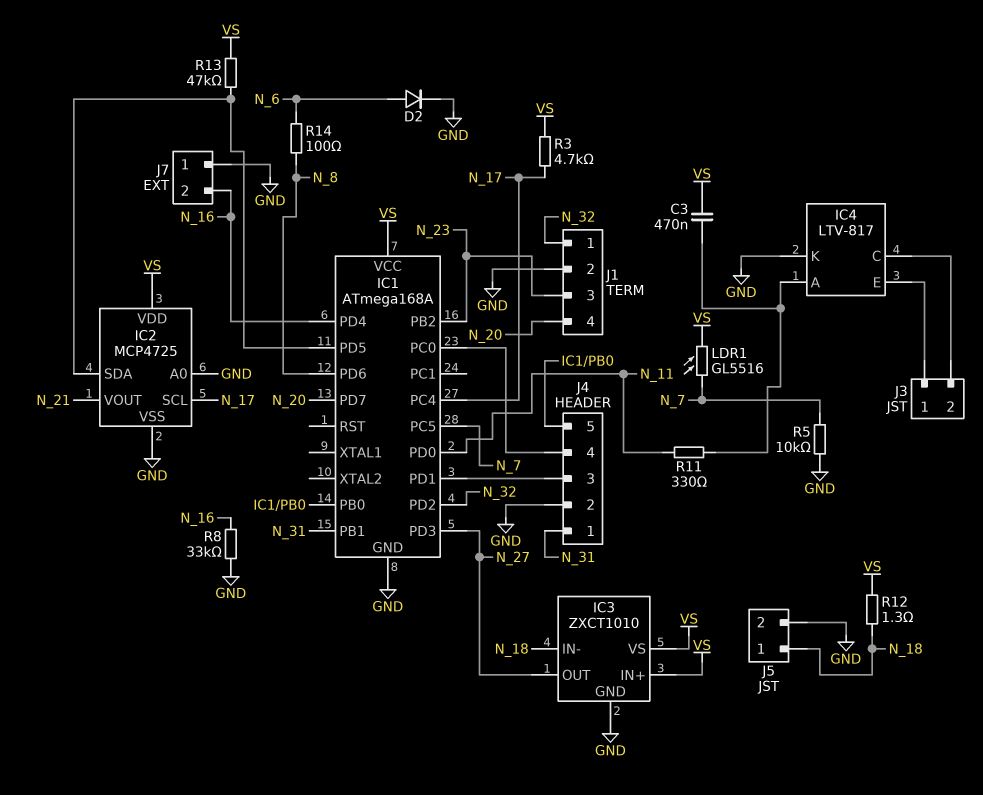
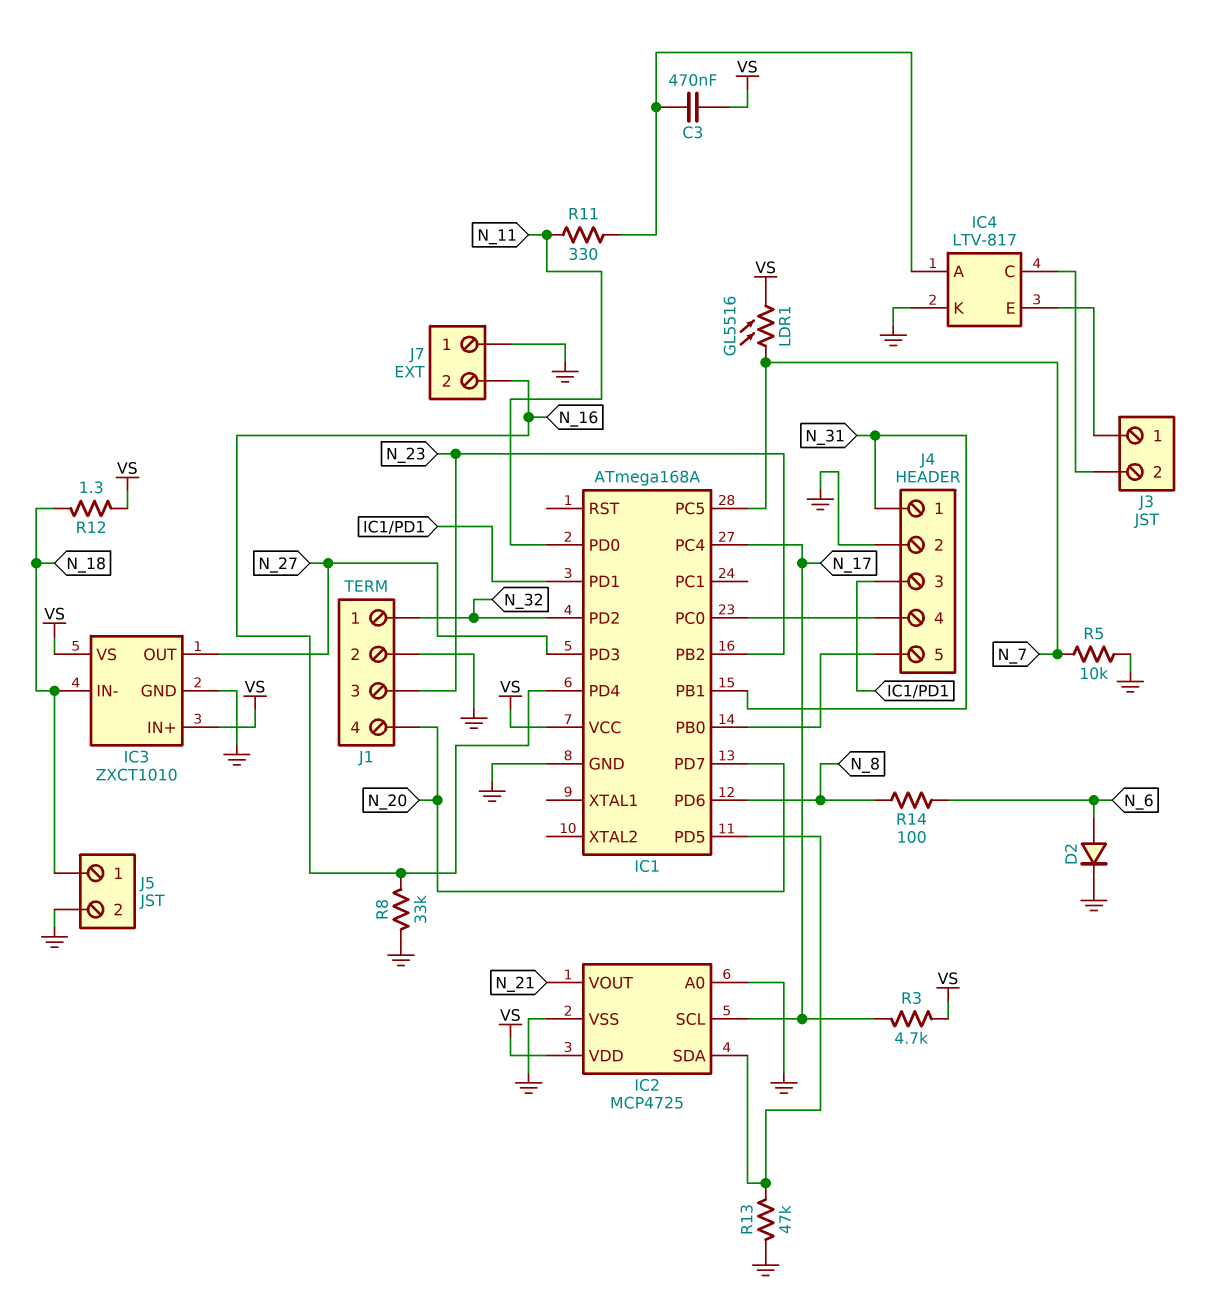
R13: 47k (IC1/PD5, VS) -> 47k (GND, IC1/PD5)

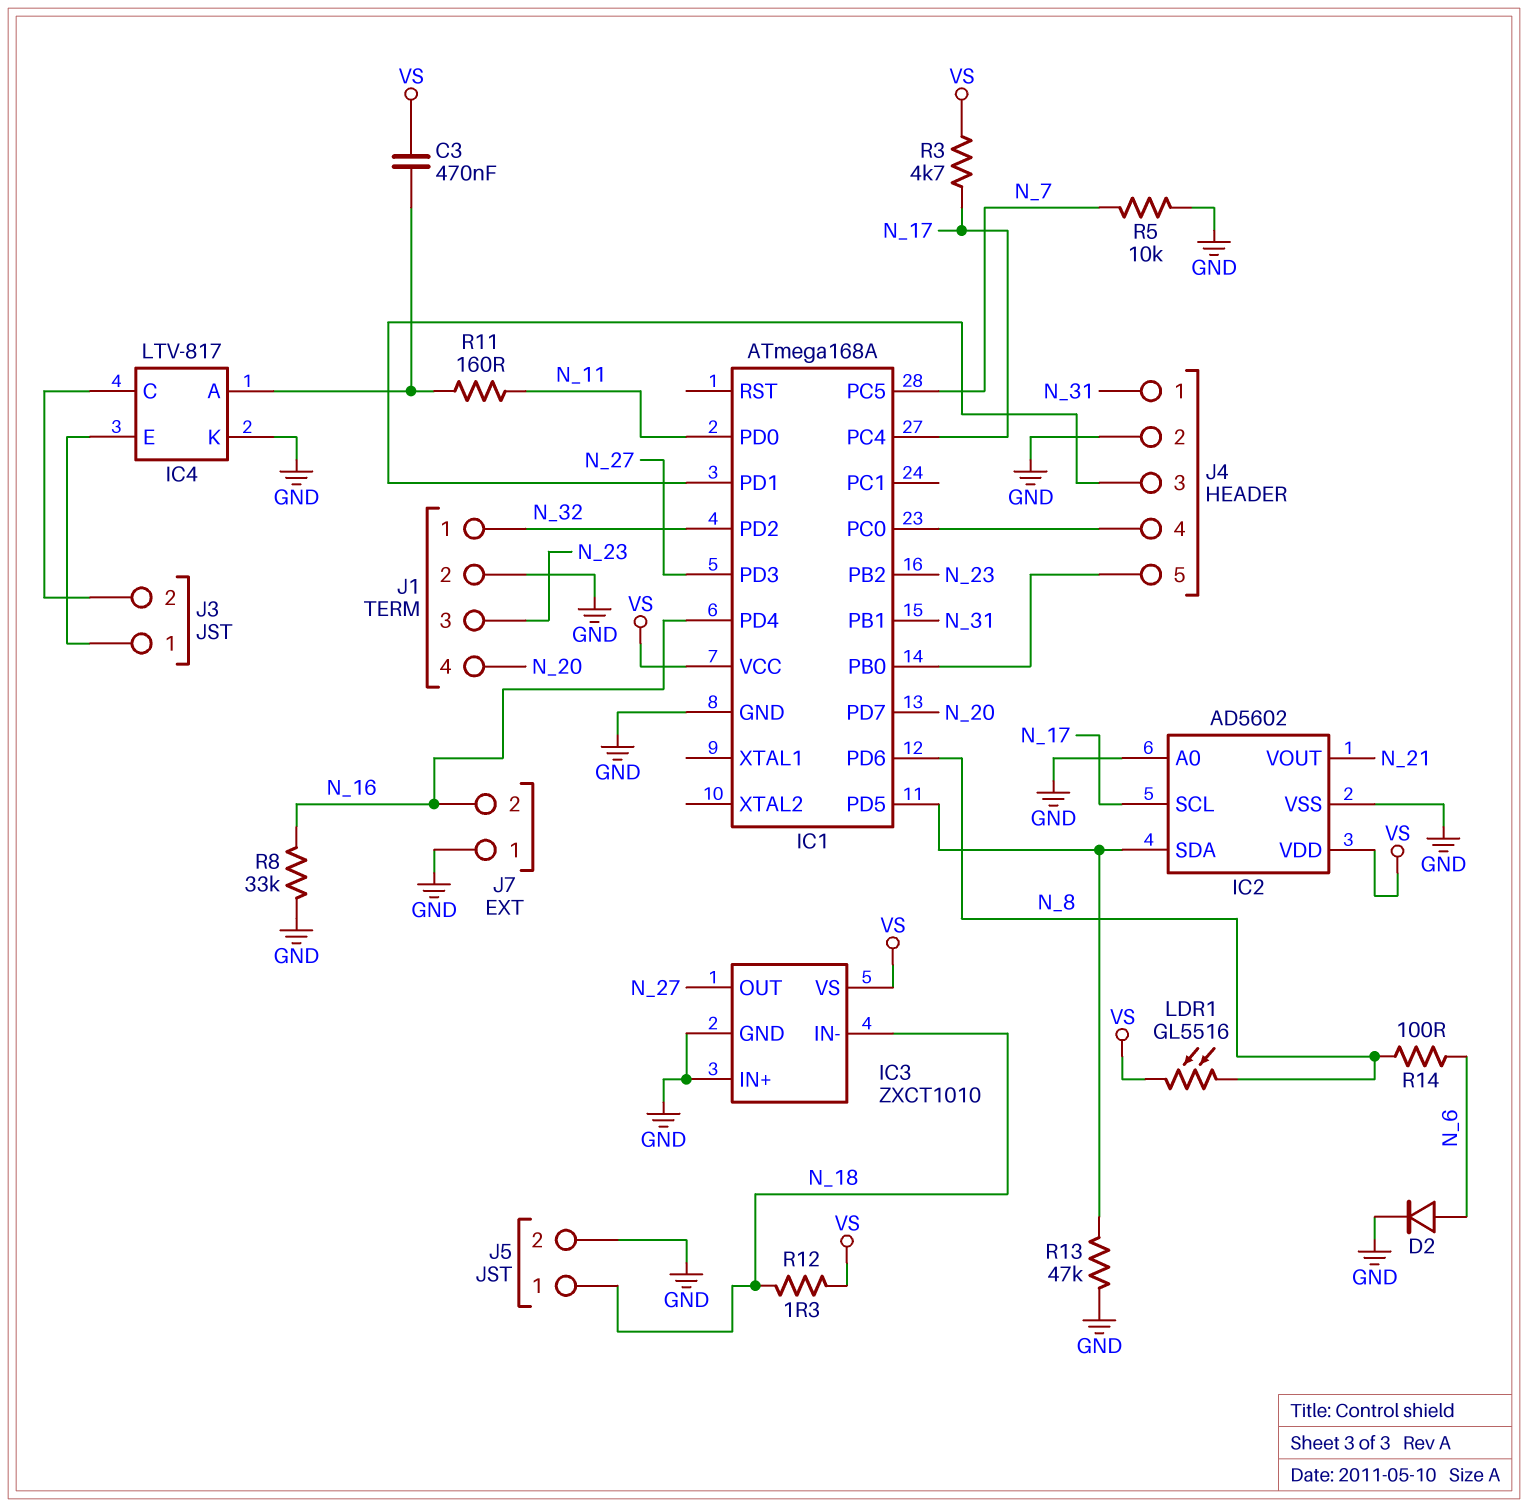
IC2: MCP4725 -> AD5602
IC3 pin IN+: VS -> GND
LDR1: GL5516 (N_7, VS) -> GL5516 (N_8, VS)
R11: 330 (IC4/A, N_11) -> 160 (IC4/A, N_11)

